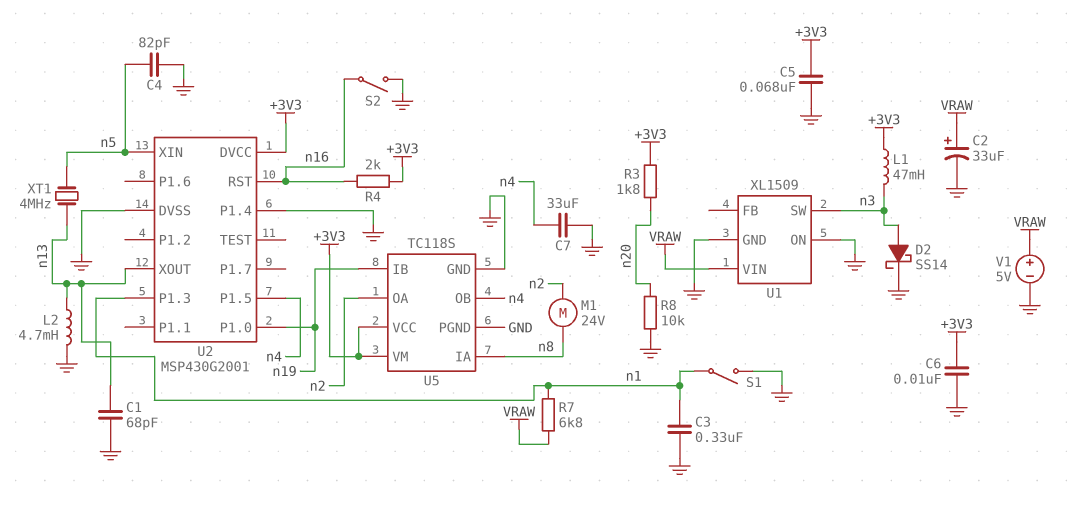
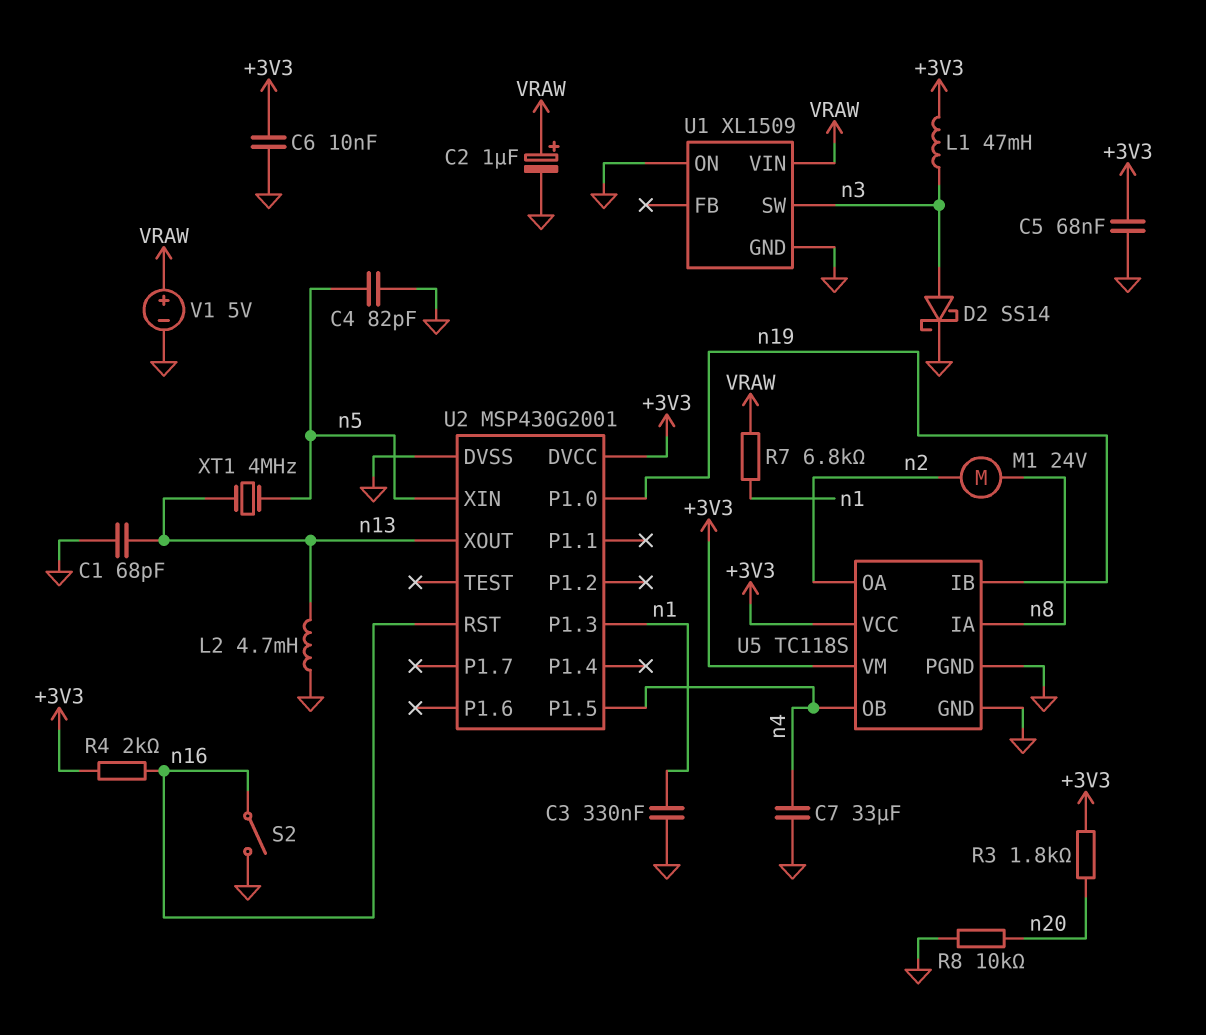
C2: 33uF (plus VRAW, minus GND) -> 1uF (plus VRAW, minus GND)
S1: switch (GND, n1) -> none
U2 pin P1.4: GND -> none

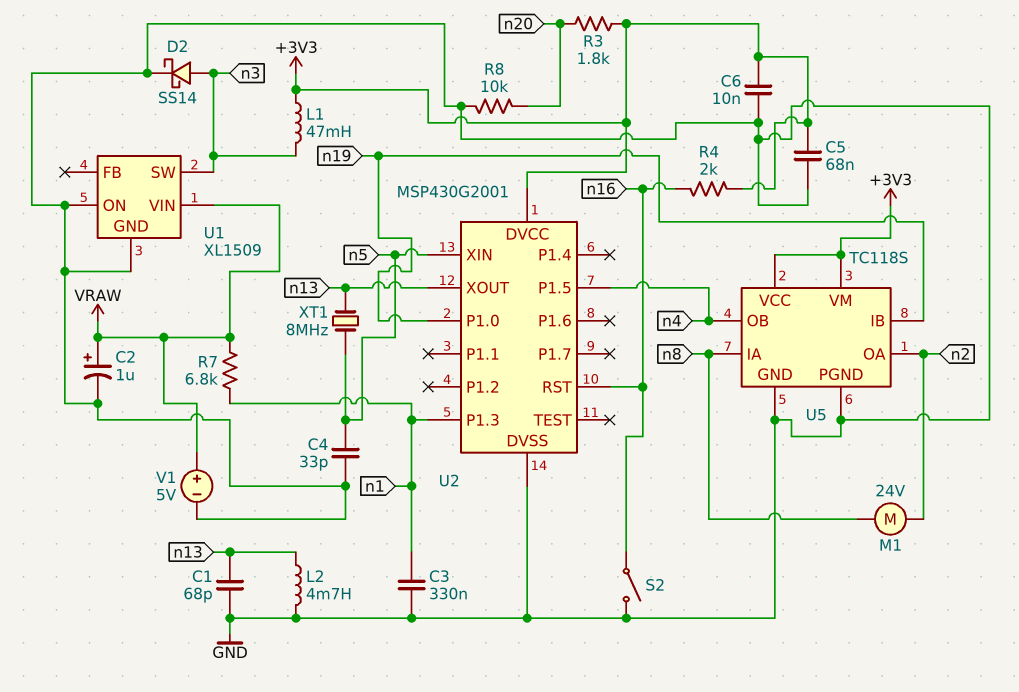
C4: 82pF (GND, n5) -> 33pF (GND, n5)
C7: 33uF (GND, n4) -> none
XT1: 4MHz (n5, n13) -> 8MHz (n5, n13)

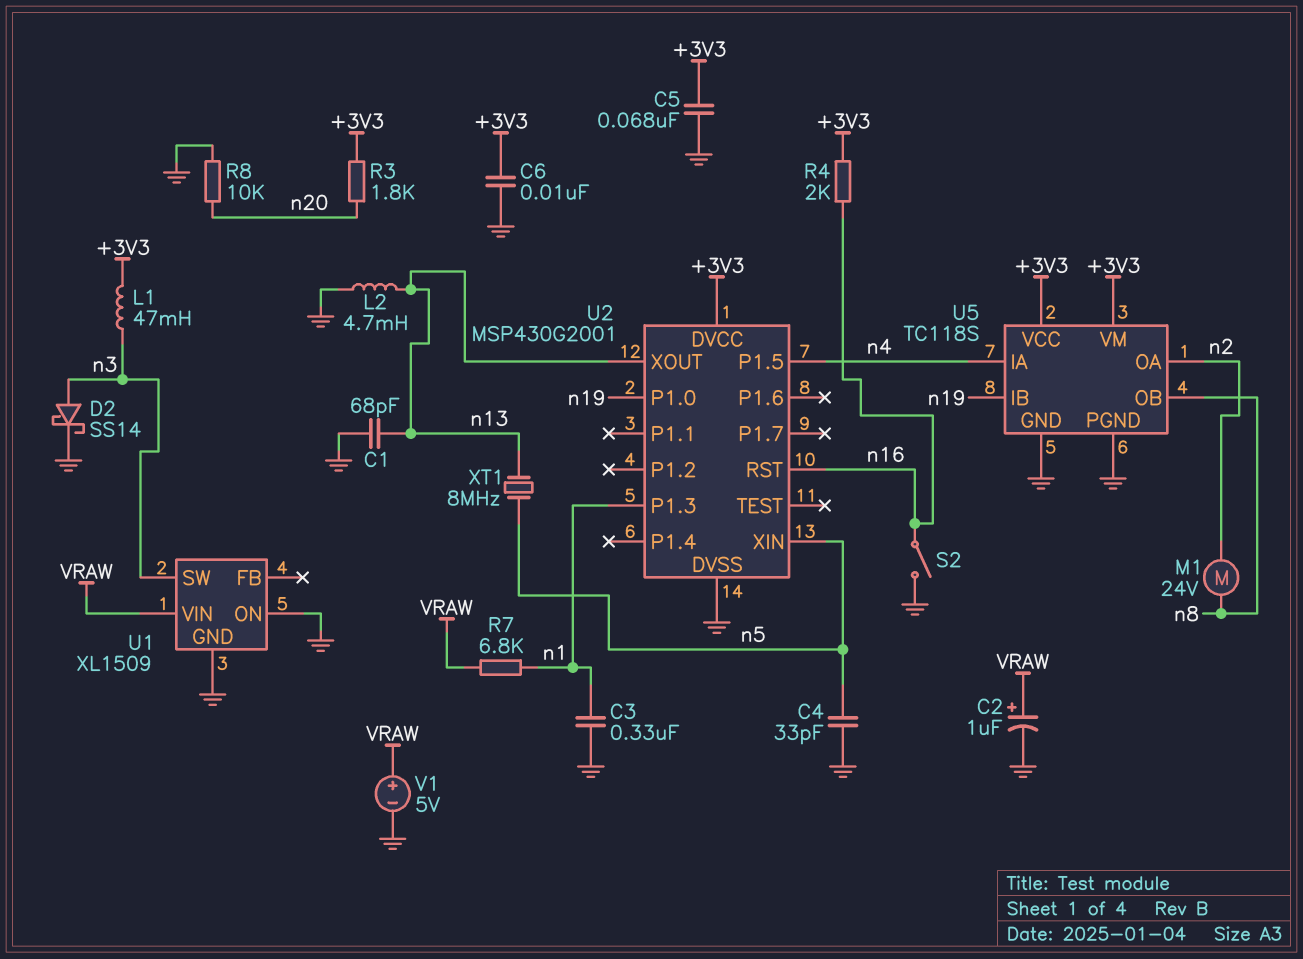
U5 pin IA: n8 -> n4
U5 pin OB: n4 -> n8

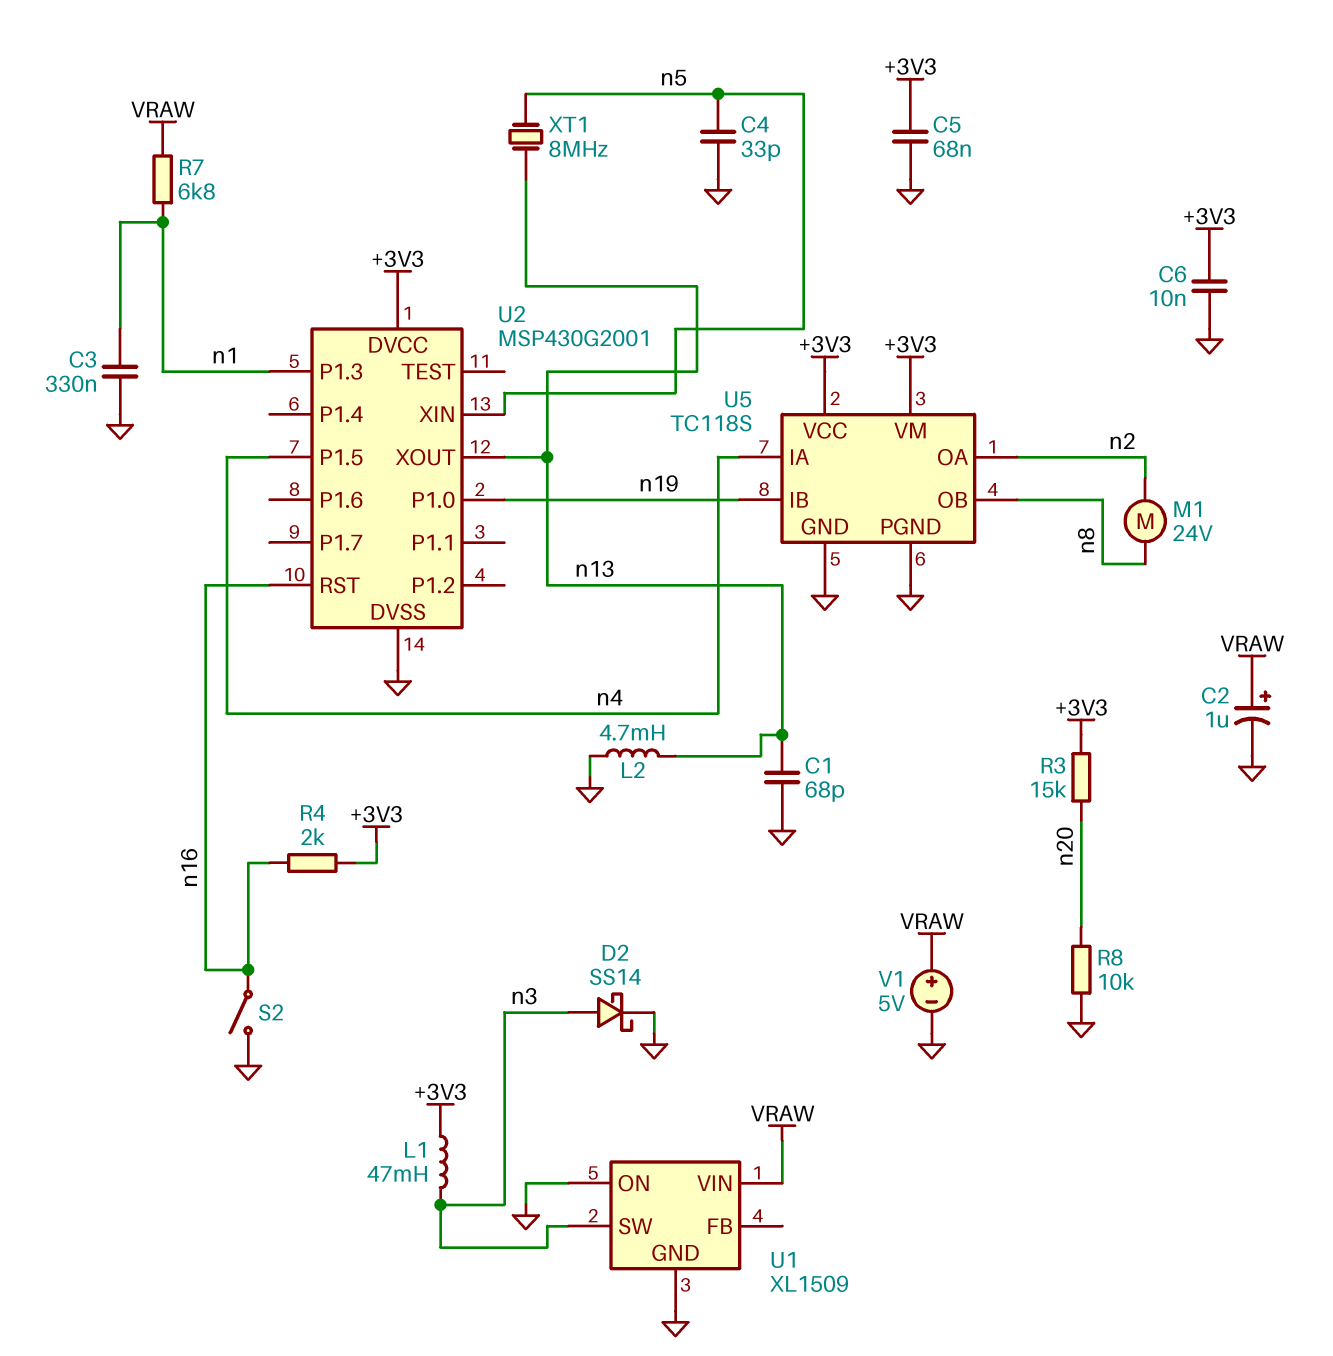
R3: 1.8k (+3V3, n20) -> 15k (+3V3, n20)

